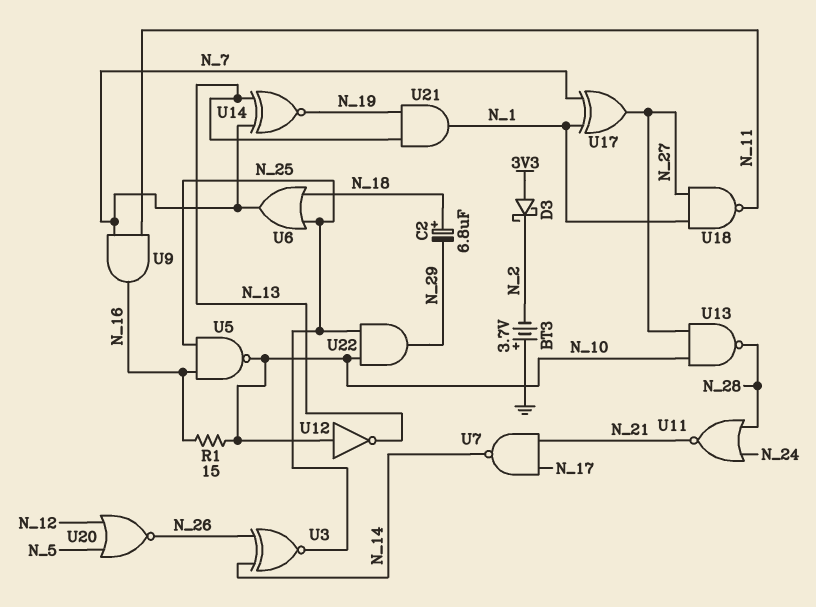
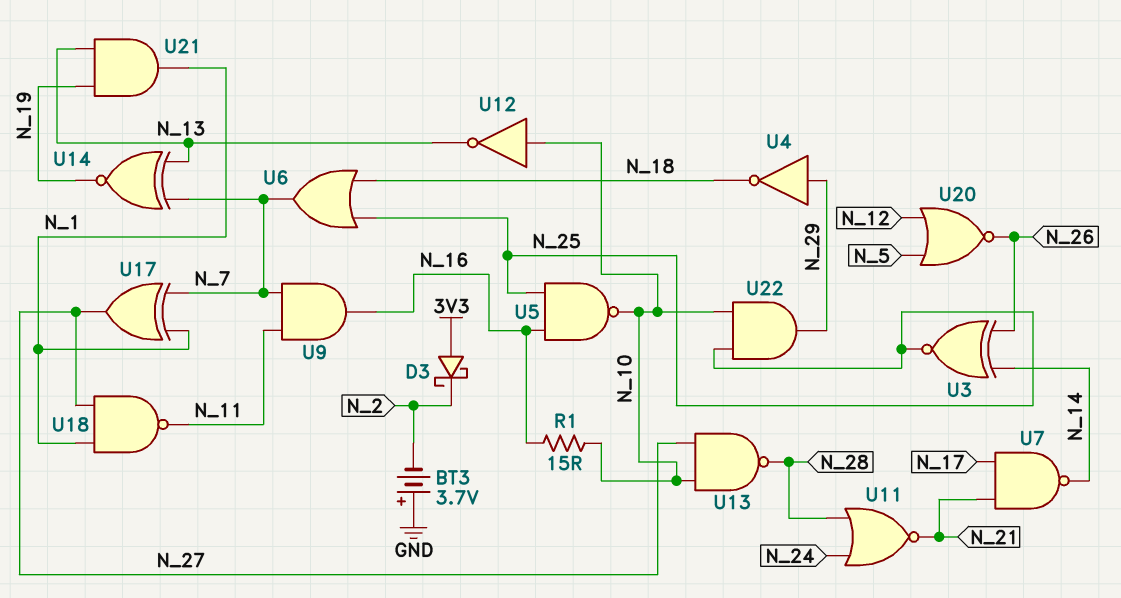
C2: 6.8uF (plus N_18, minus N_29) -> none
U4: none -> NOT (in N_29, out N_18)

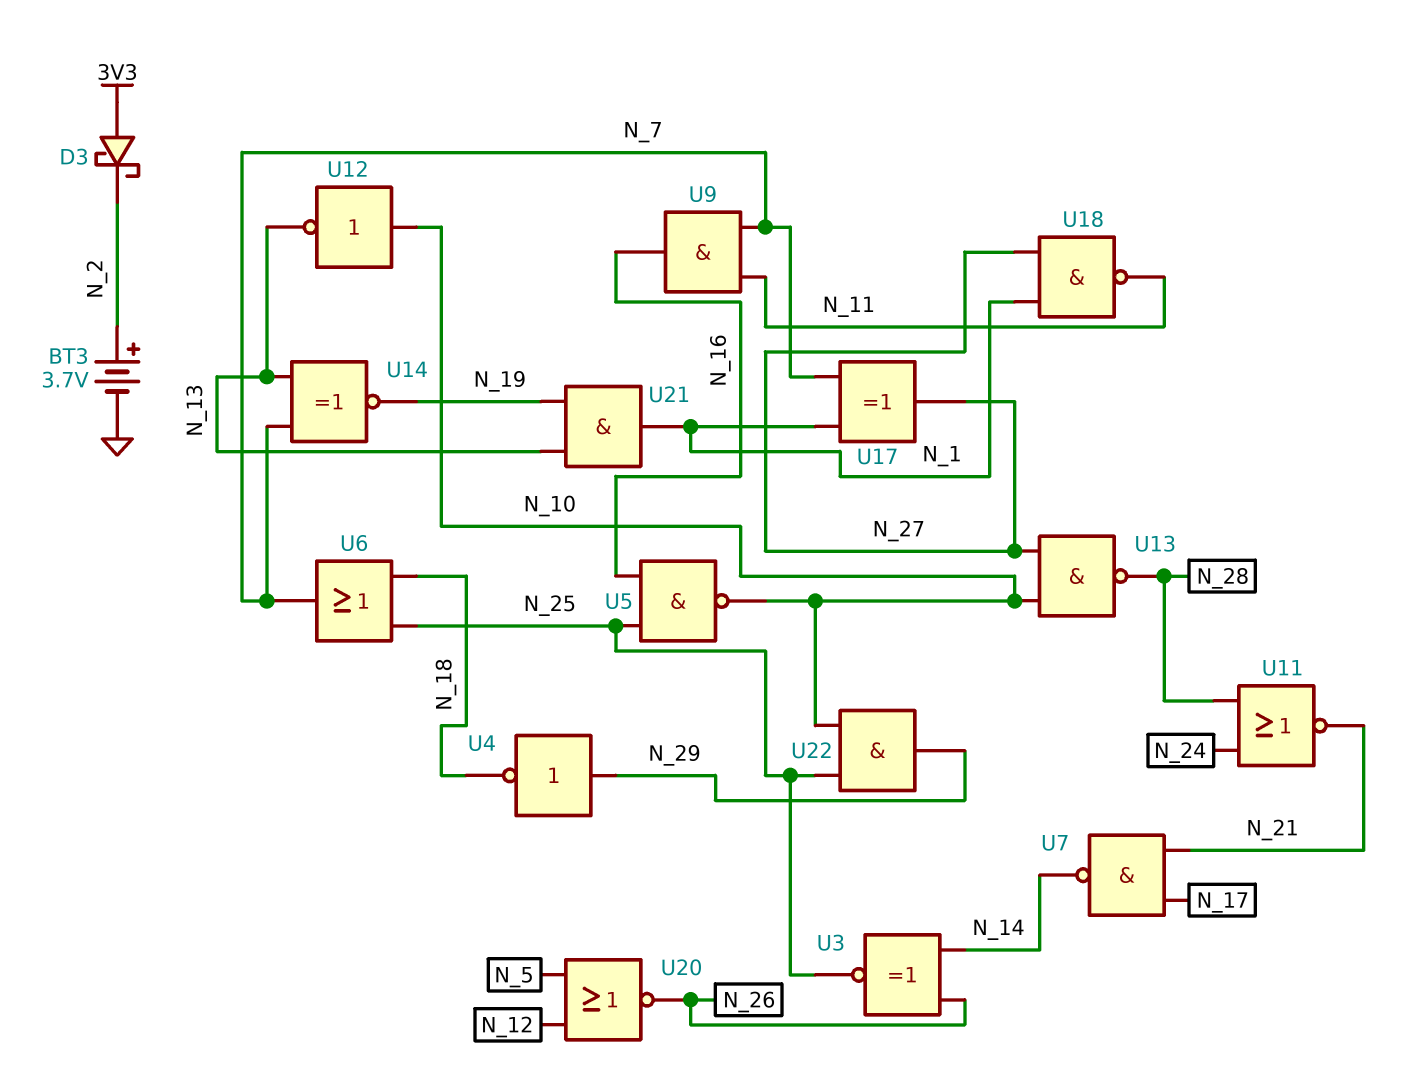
BT3: 3.7V (plus GND, minus N_2) -> 3.7V (plus N_2, minus GND)
R1: 15 (N_10, N_16) -> none

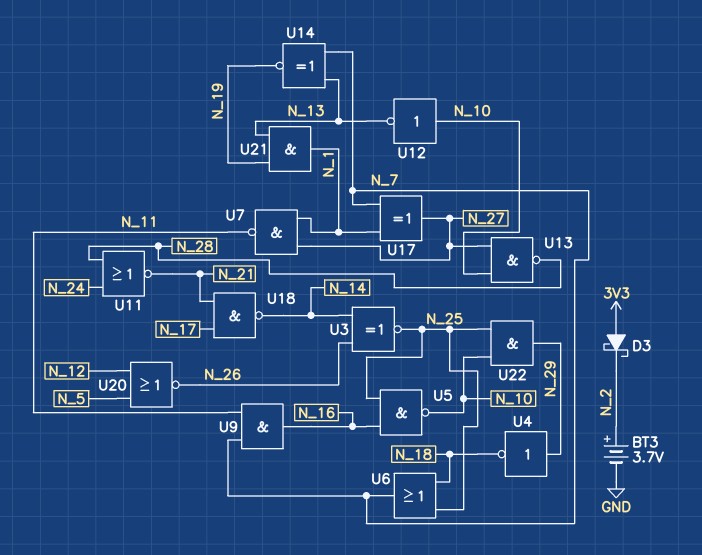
U7: NAND (in N_17, in N_21, out N_14) -> NAND (in N_1, in N_27, out N_11)
U18: NAND (in N_1, in N_27, out N_11) -> NAND (in N_17, in N_21, out N_14)

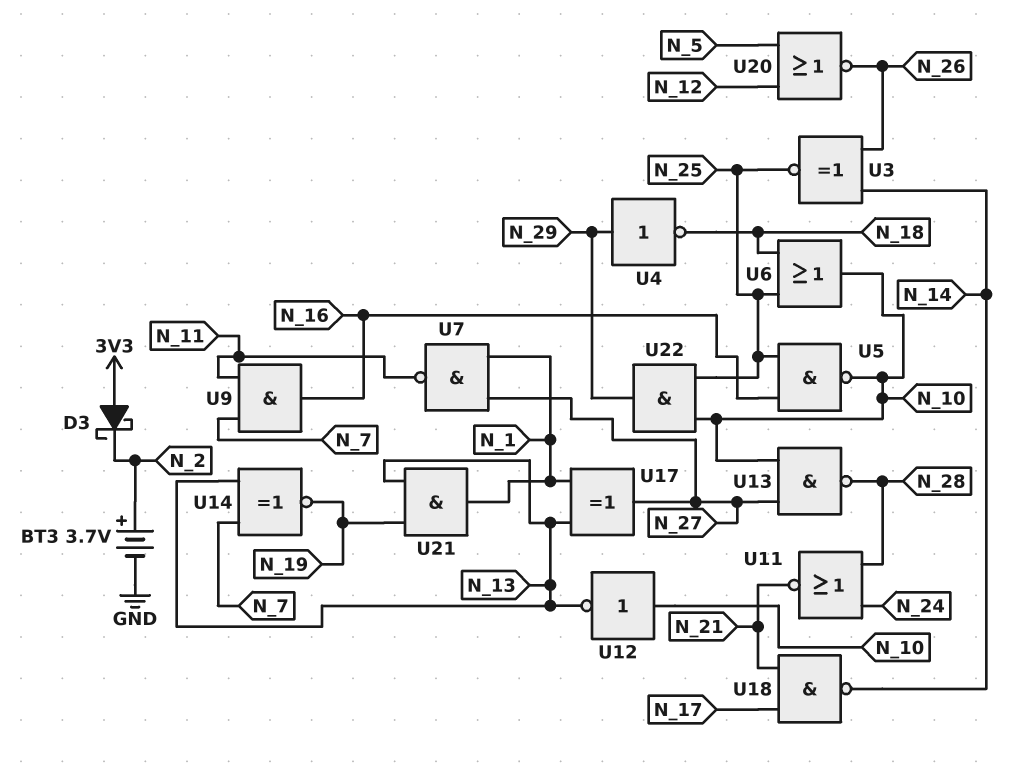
U6: OR (in N_18, in N_25, out N_7) -> OR (in N_18, in N_25, out N_10)
U17: XOR (in N_1, in N_7, out N_27) -> XOR (in N_1, in N_13, out N_27)

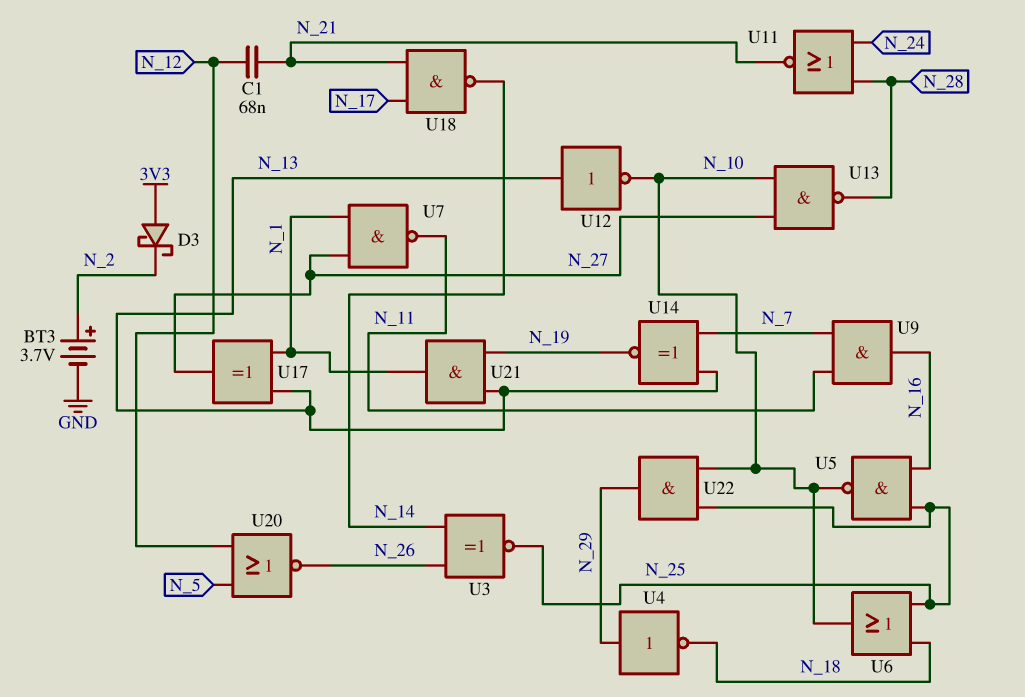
C1: none -> 68nF (N_12, N_21)
U12: NOT (in N_10, out N_13) -> NOT (in N_13, out N_10)

